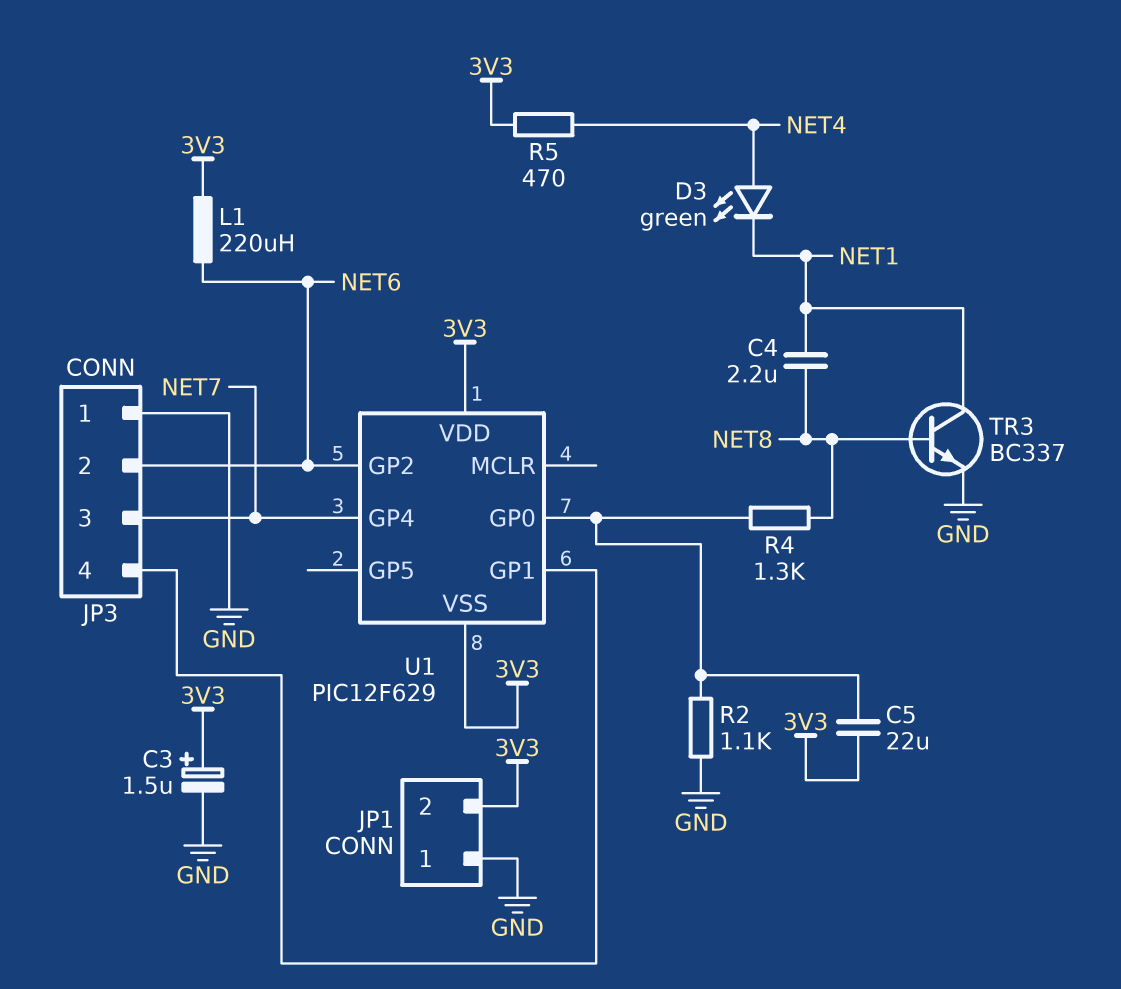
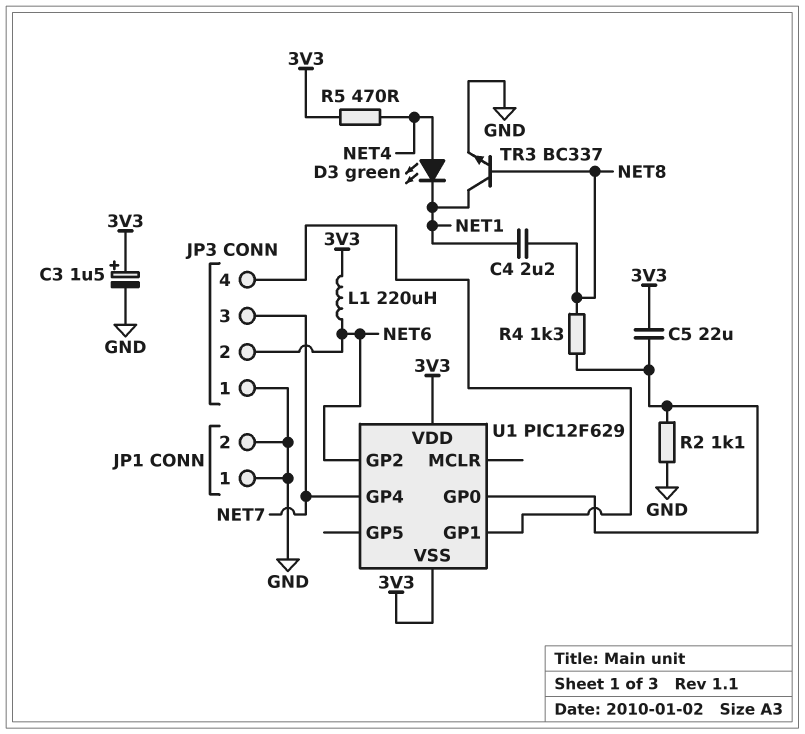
JP1 pin 2: 3V3 -> GND

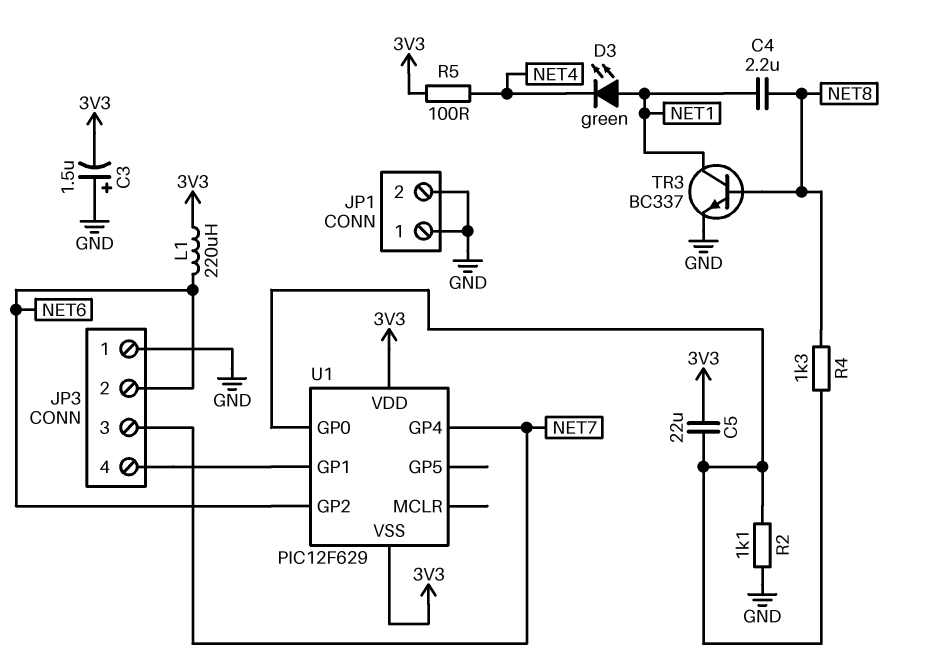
C3: 1.5uF (plus 3V3, minus GND) -> 1.5uF (plus GND, minus 3V3)
D3: LED green (A NET4, K NET1) -> LED green (A NET1, K NET4)
R5: 470 (3V3, NET4) -> 100 (3V3, NET4)

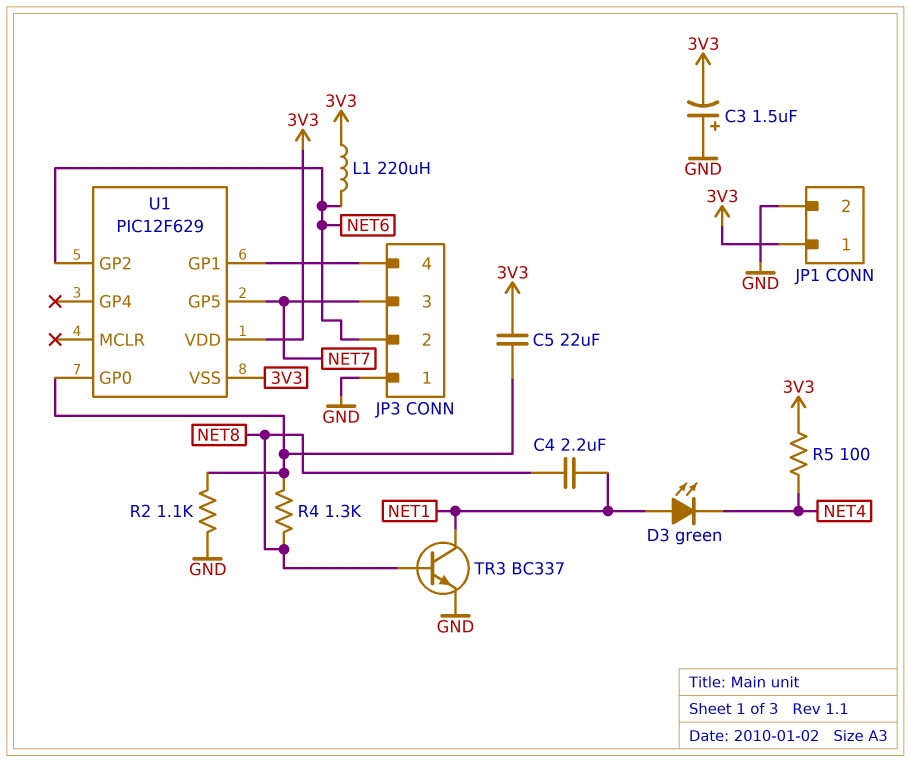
JP1 pin 1: GND -> 3V3
U1 pin GP4: NET7 -> none
U1 pin GP5: none -> NET7

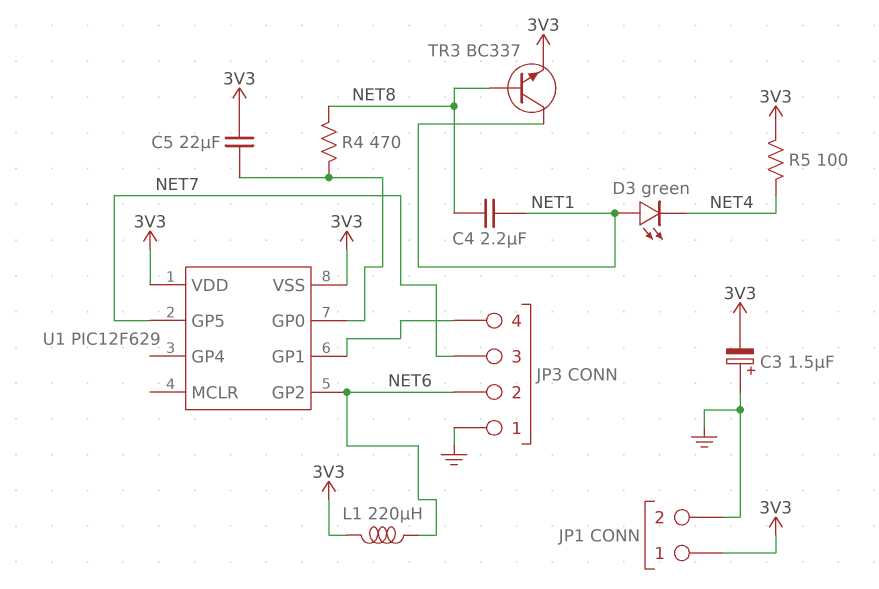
R2: 1.1k (GND, U1/GP0) -> none
R4: 1.3k (NET8, U1/GP0) -> 470 (NET8, U1/GP0)
TR3: NPN BC337 (B NET8, C NET1, E GND) -> NPN BC337 (B NET8, C NET1, E 3V3)

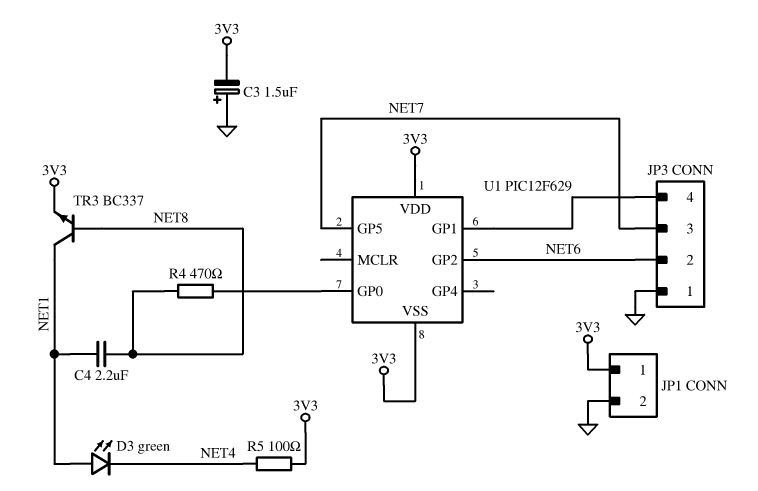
C5: 22uF (3V3, U1/GP0) -> none
L1: 220uH (3V3, NET6) -> none

